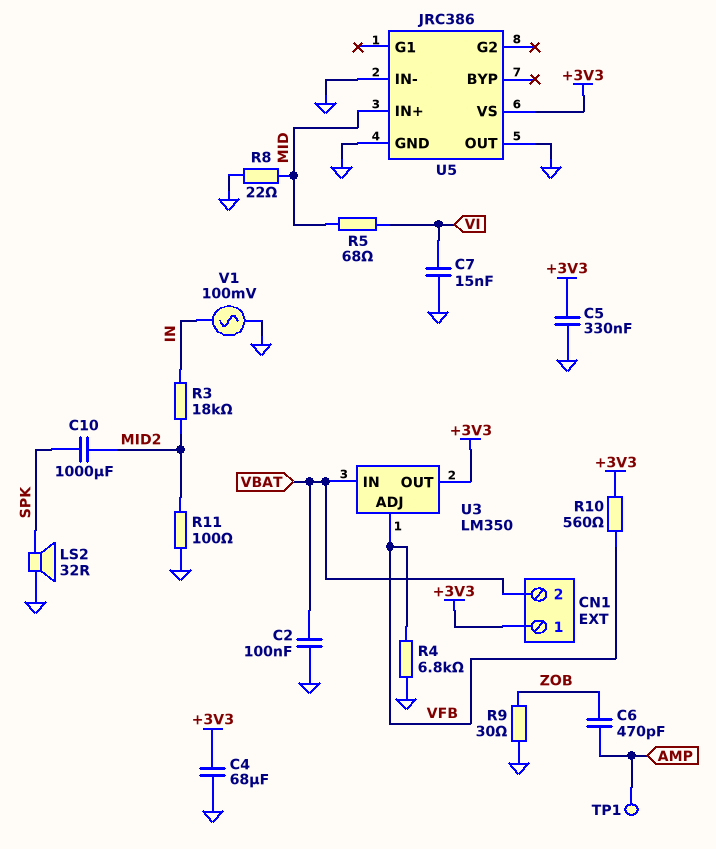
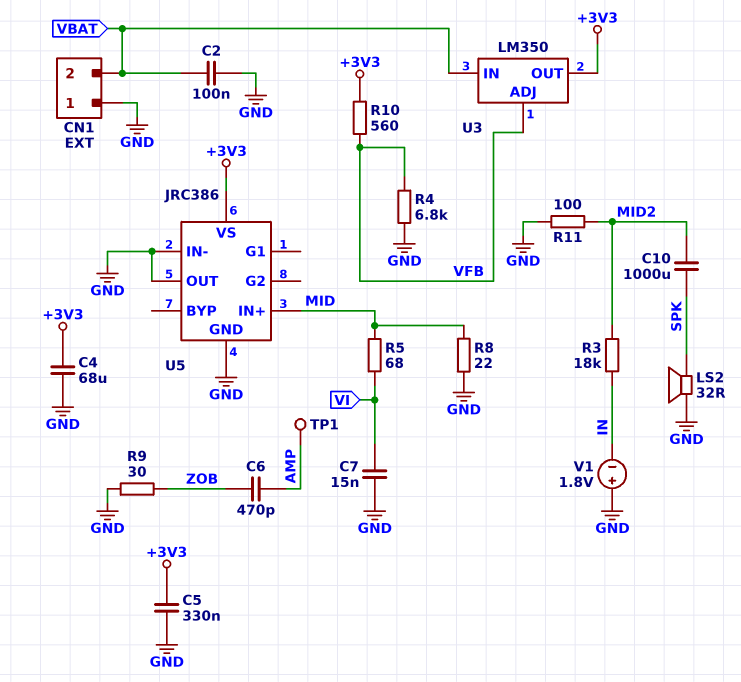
CN1 pin 1: +3V3 -> GND
V1: AC 100mV (GND, IN) -> 1.8V (plus GND, minus IN)

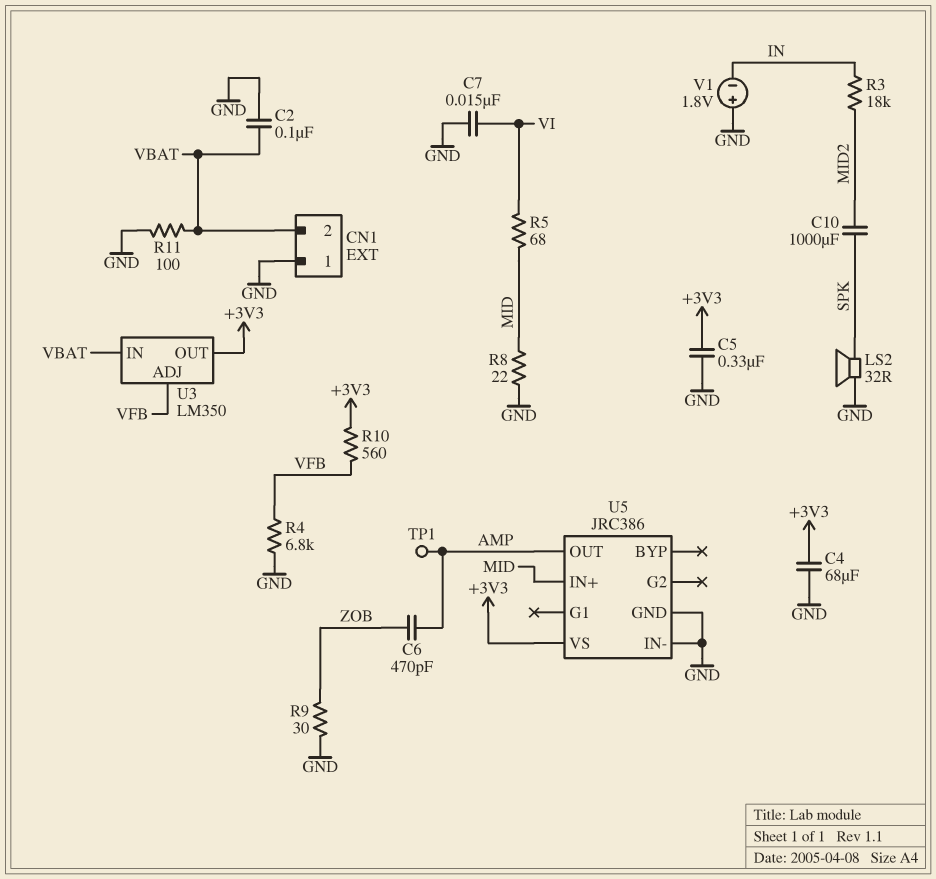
R11: 100 (GND, MID2) -> 100 (GND, VBAT)
U5 pin OUT: GND -> AMP

